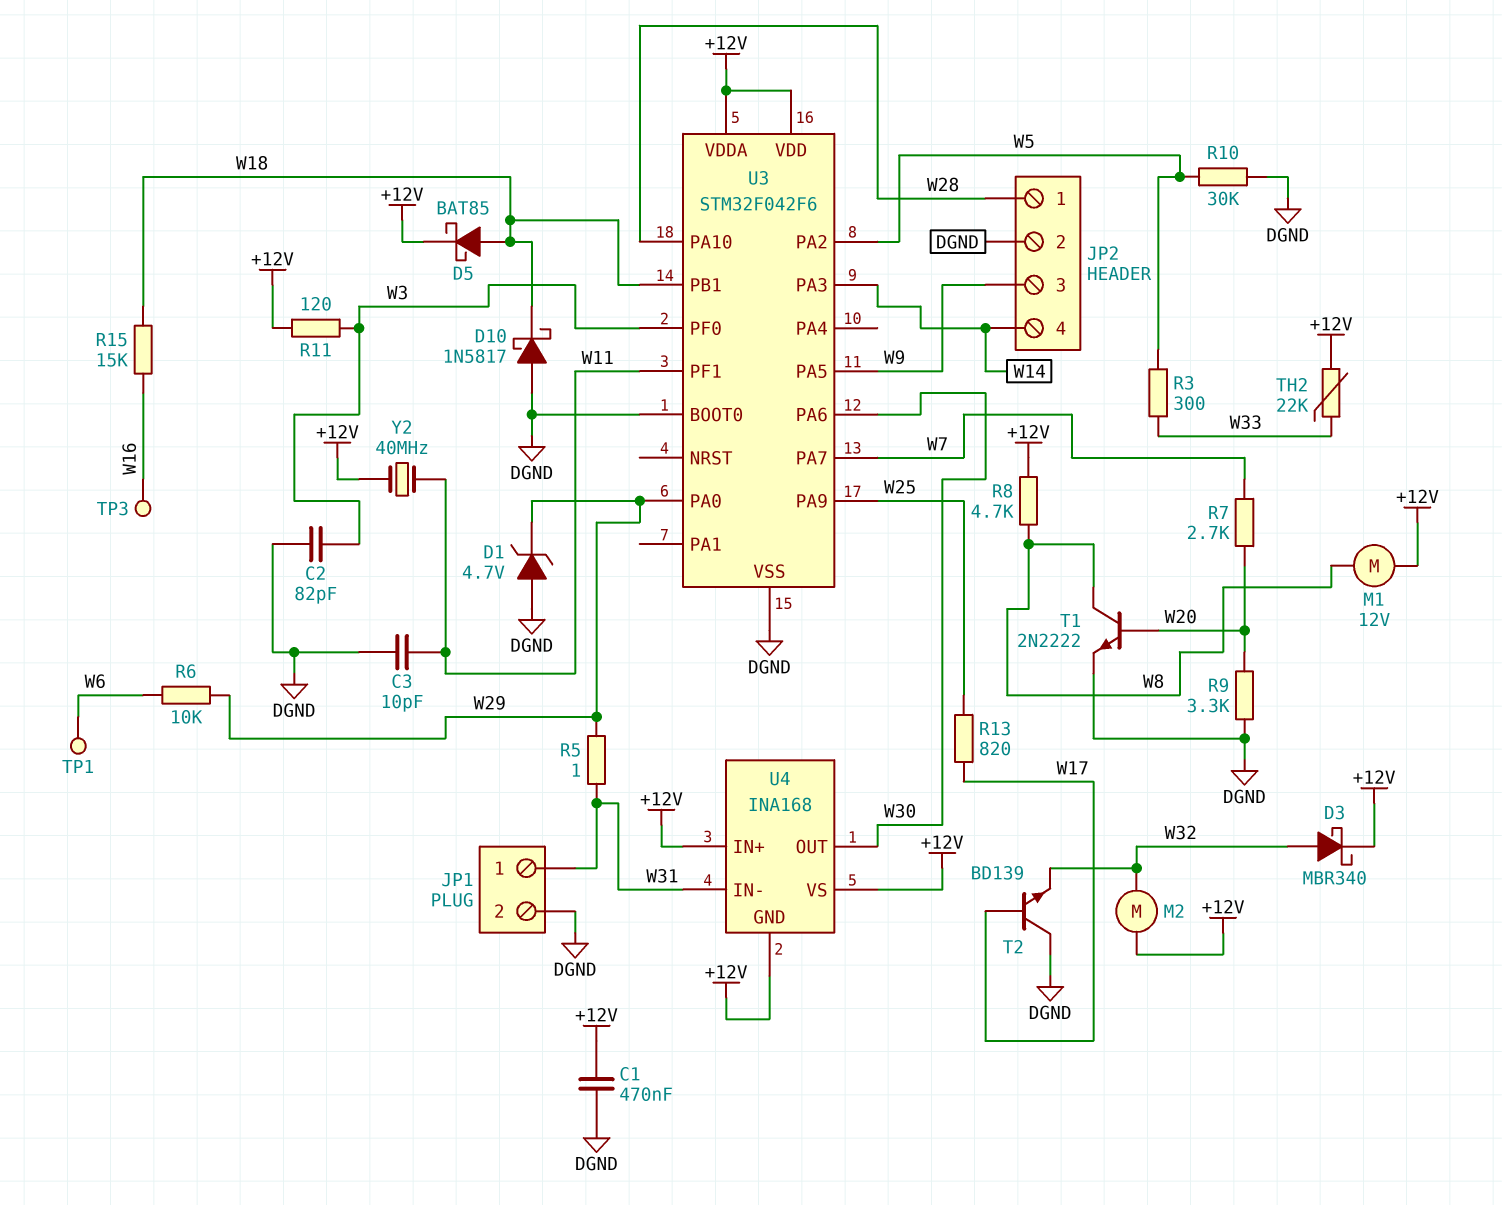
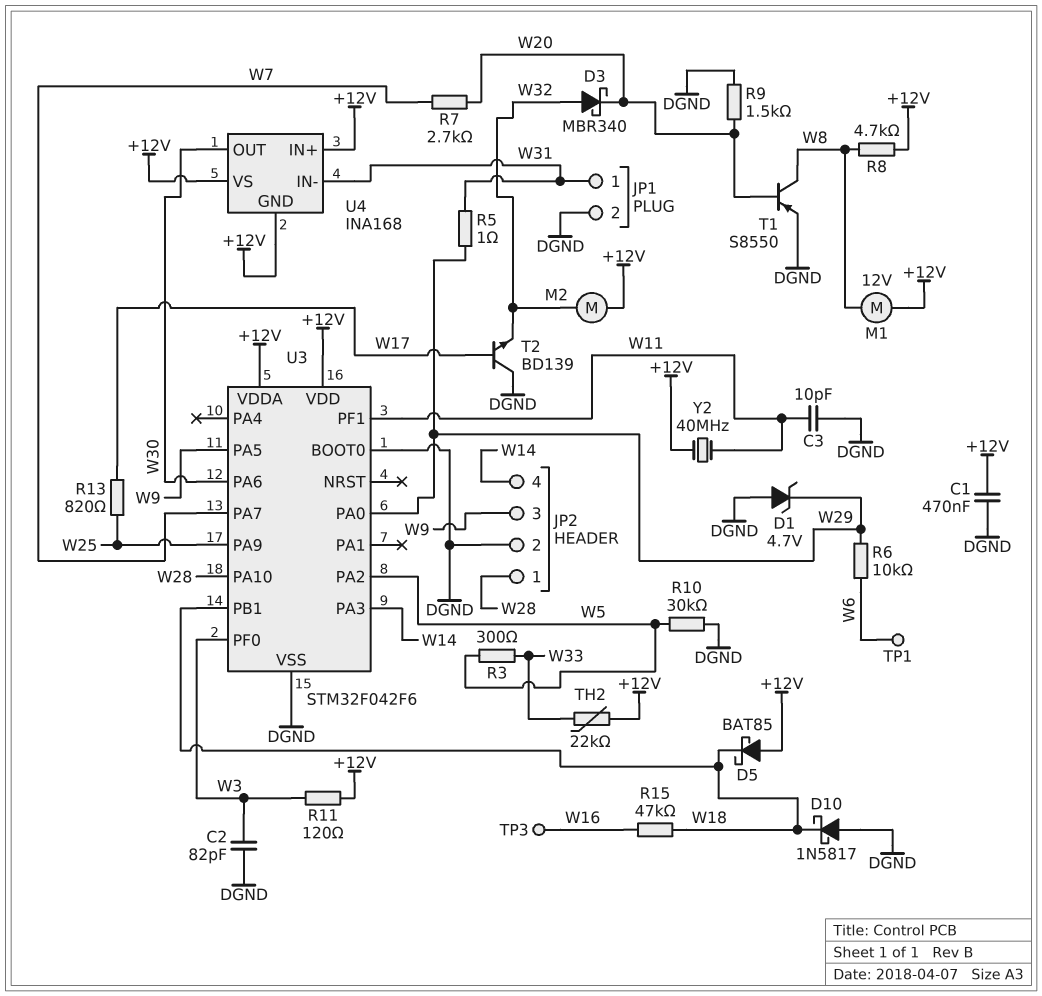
D3: schottky MBR340 (A W32, K +12V) -> schottky MBR340 (A W32, K W20)
D5: schottky BAT85 (A W18, K +12V) -> schottky BAT85 (A +12V, K W18)
R9: 3.3k (DGND, W20) -> 1.5k (DGND, W20)
R15: 15k (W16, W18) -> 47k (W16, W18)
T1: NPN 2N2222 (B W20, C W8, E DGND) -> PNP S8550 (B W20, C W8, E DGND)

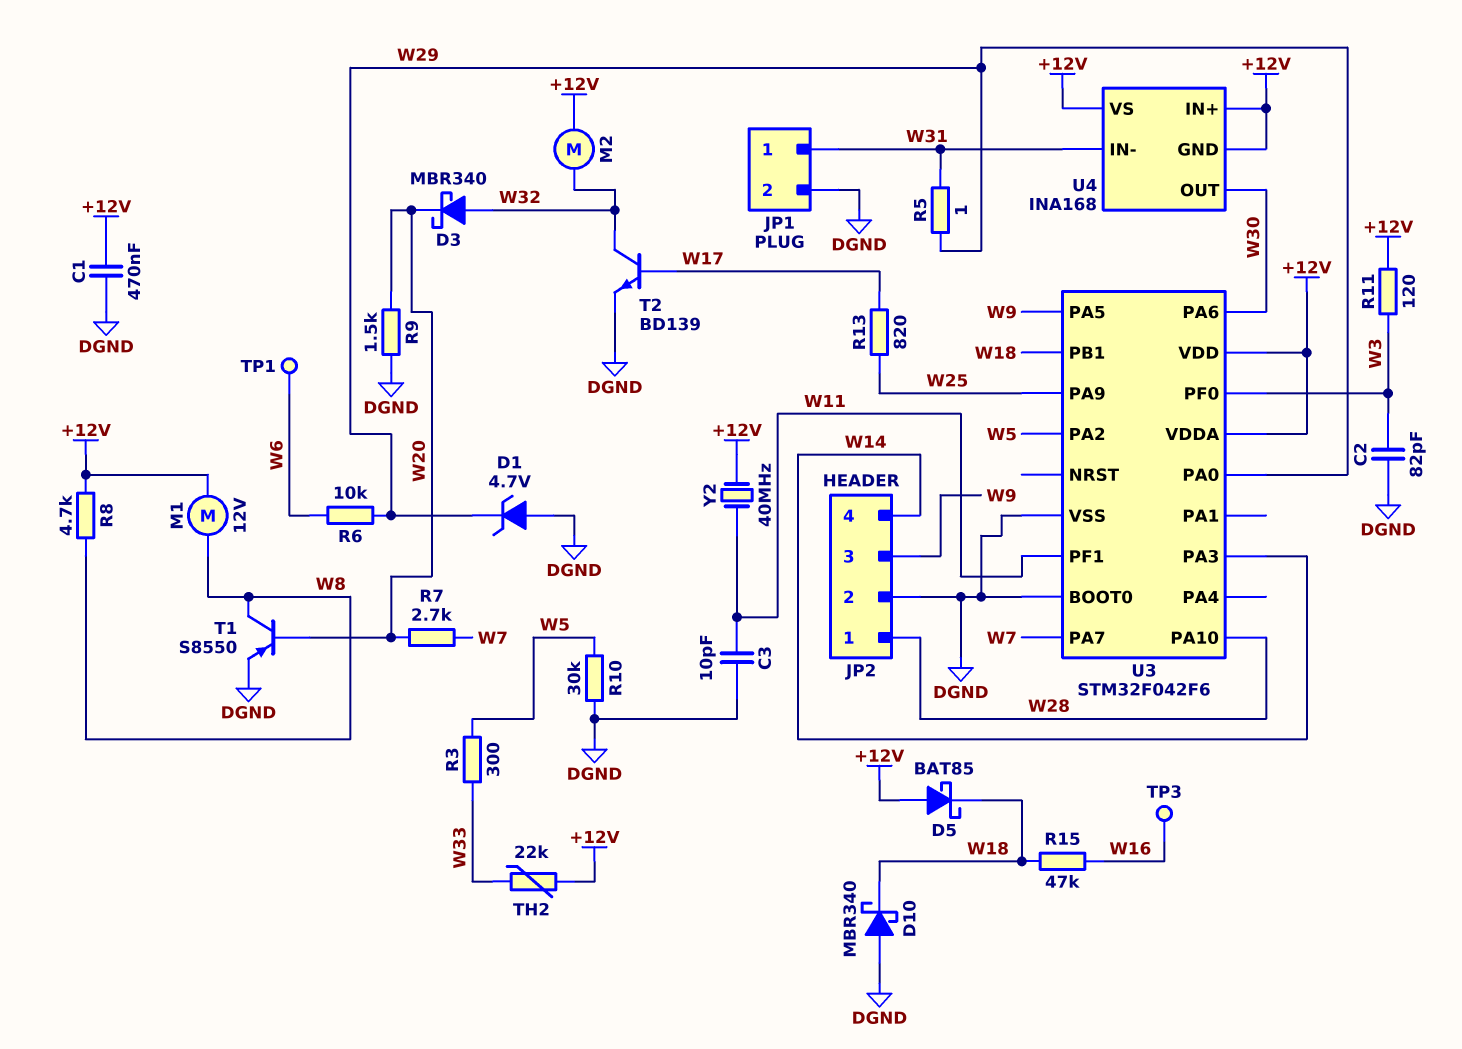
D10: schottky 1N5817 (A DGND, K W18) -> schottky MBR340 (A DGND, K W18)
T2: NPN BD139 (B W17, C DGND, E W32) -> NPN BD139 (B W17, C W32, E DGND)

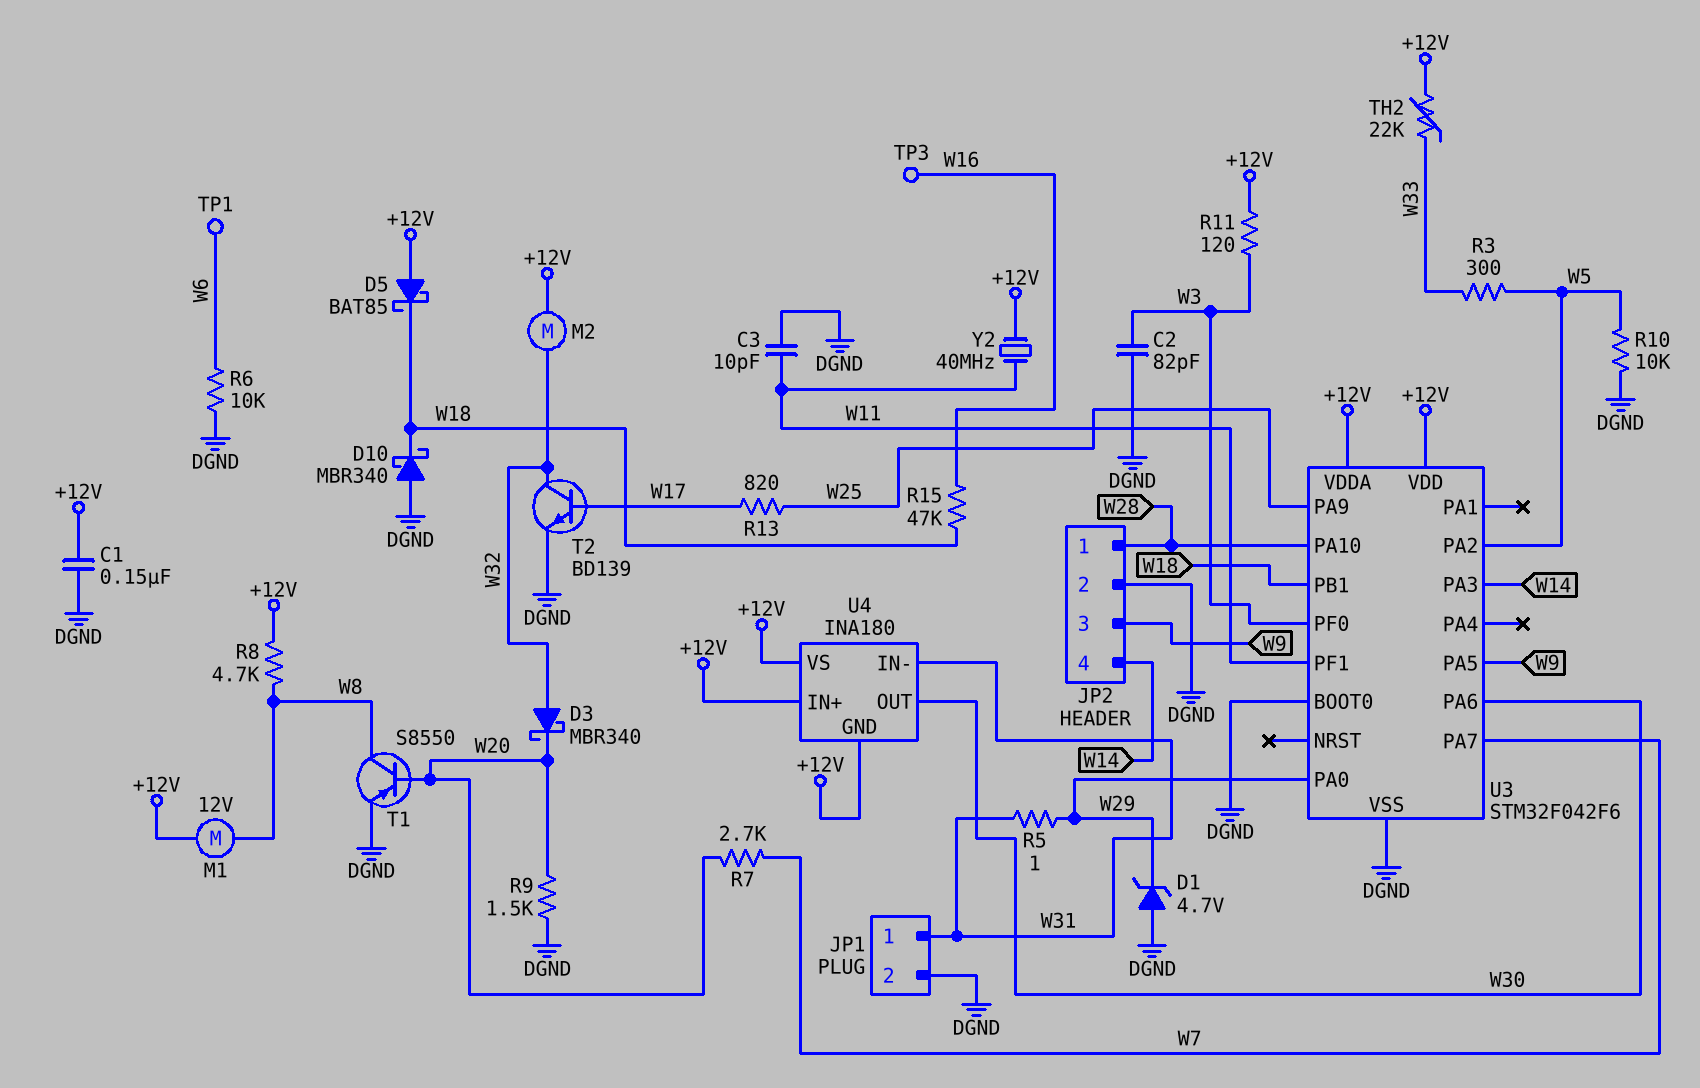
C1: 470nF (+12V, DGND) -> 150nF (+12V, DGND)
R6: 10k (W6, W29) -> 10k (DGND, W6)
R10: 30k (DGND, W5) -> 10k (DGND, W5)
U4: INA168 -> INA180

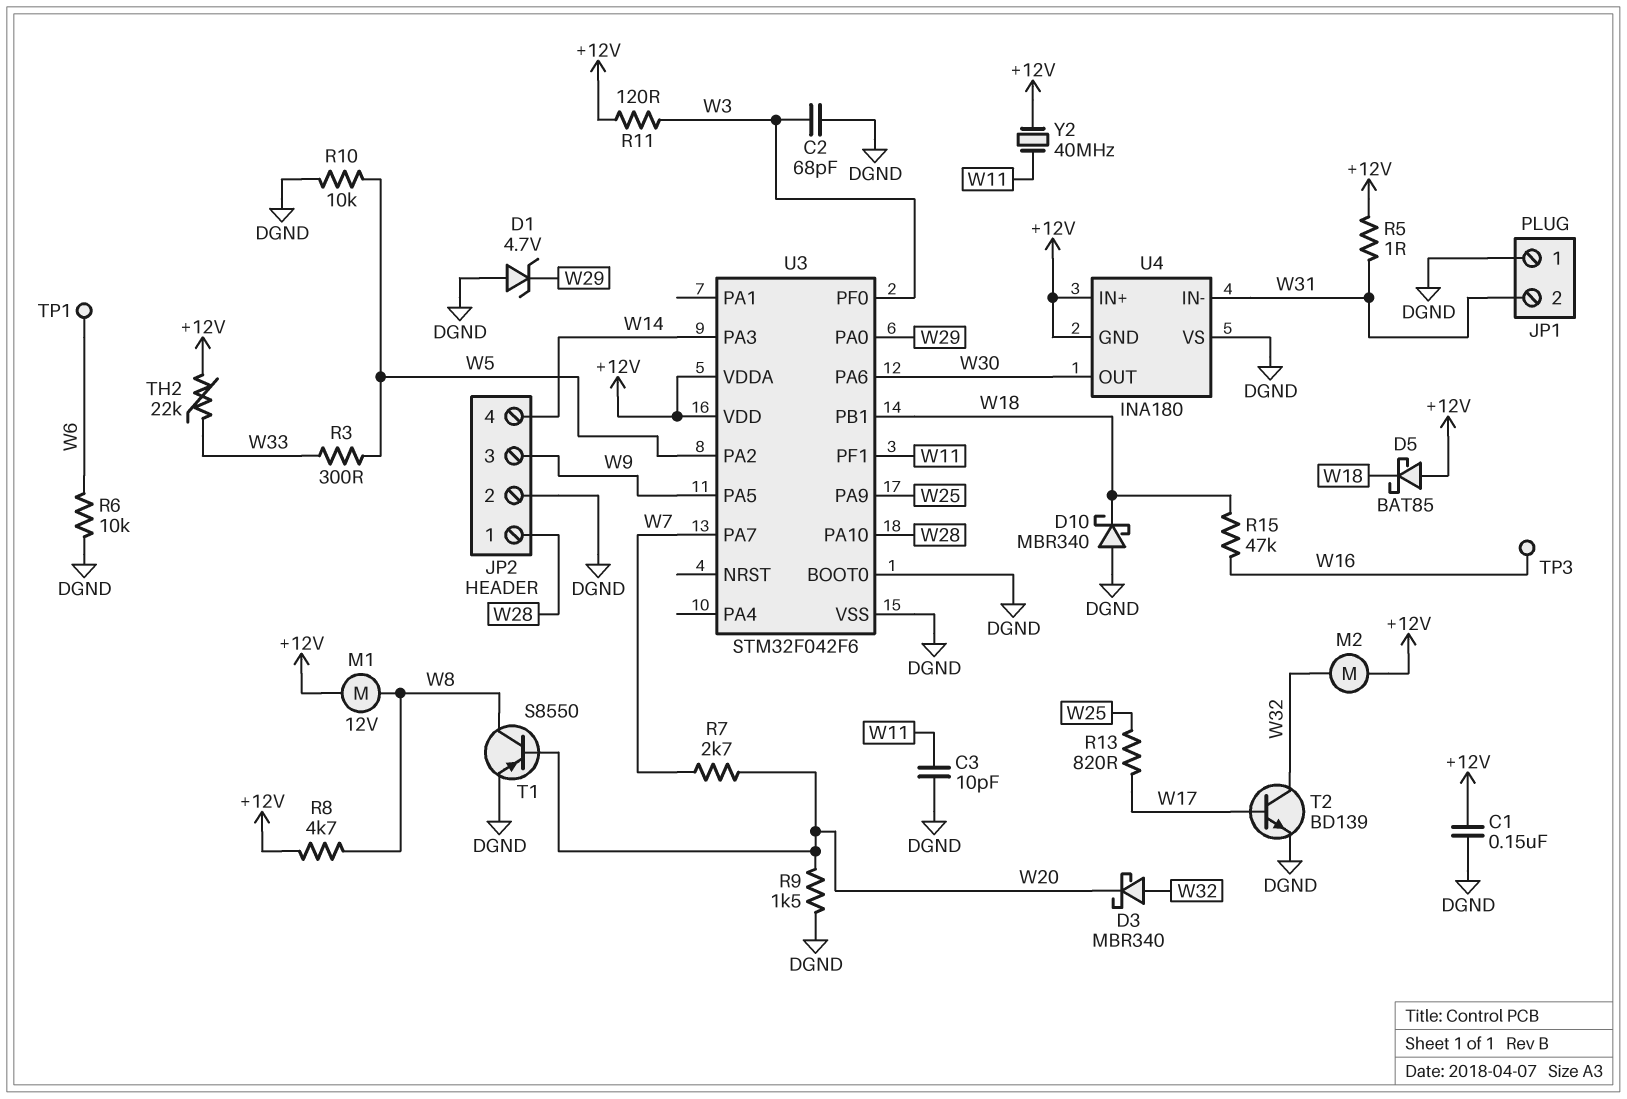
C2: 82pF (DGND, W3) -> 68pF (DGND, W3)
JP1 pin 1: W31 -> DGND
JP1 pin 2: DGND -> W31
R5: 1 (W29, W31) -> 1 (+12V, W31)
U4 pin VS: +12V -> DGND

